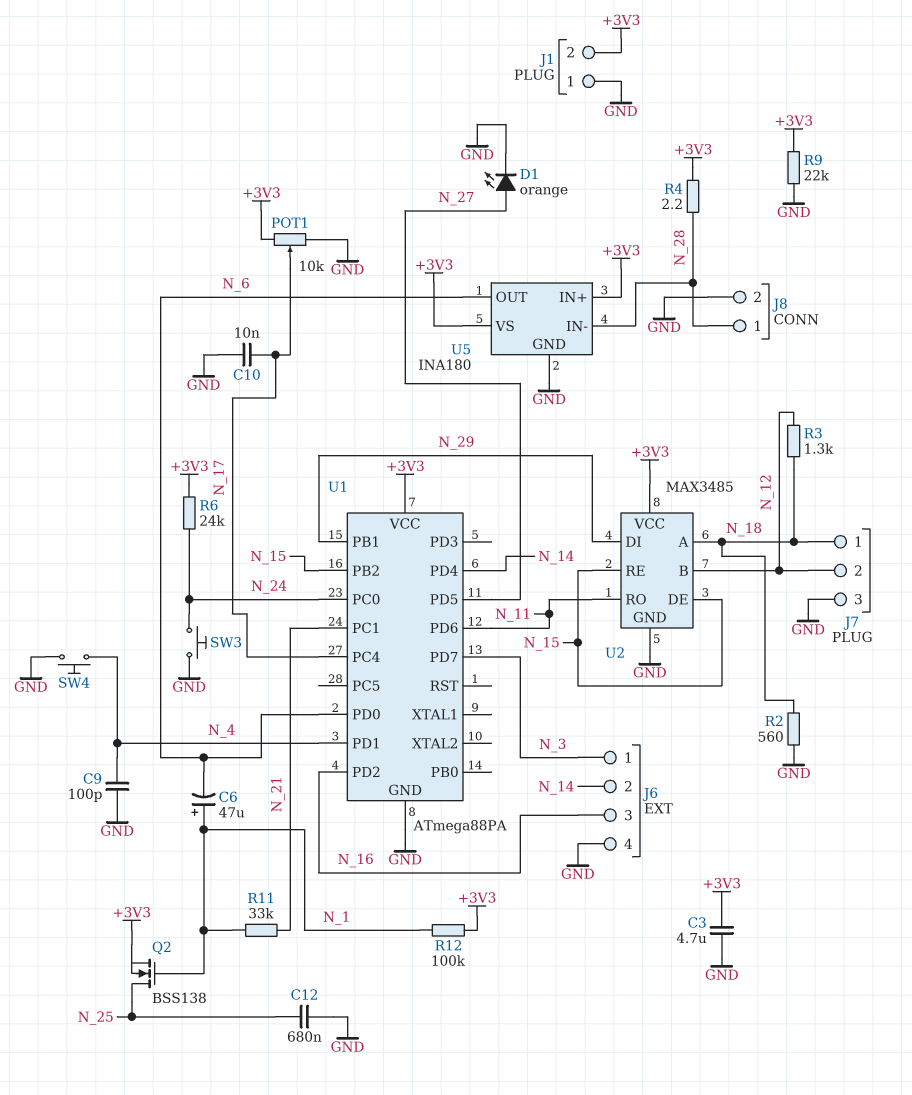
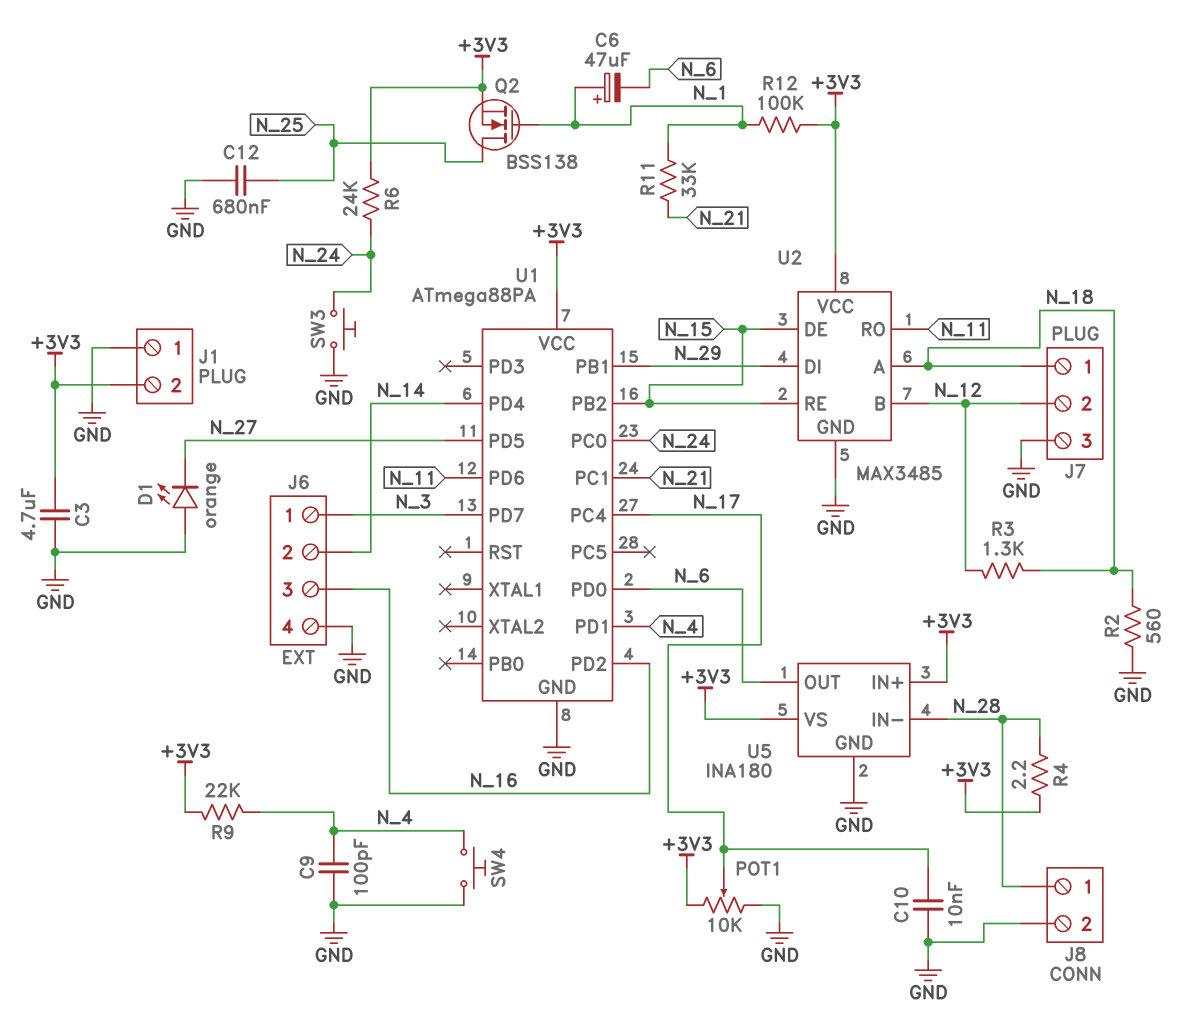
D1: LED orange (A N_27, K GND) -> LED orange (A GND, K N_27)
R9: 22k (+3V3, GND) -> 22k (+3V3, N_4)

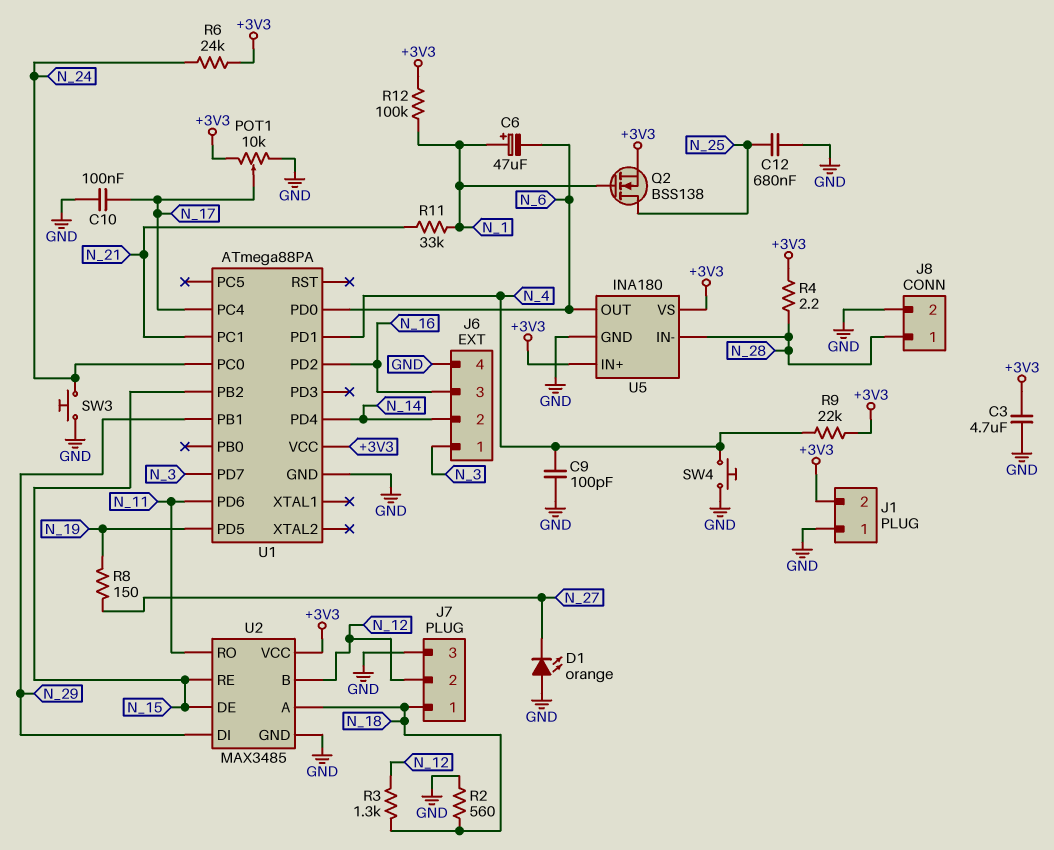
C10: 10nF (GND, N_17) -> 100nF (GND, N_17)
R8: none -> 150 (N_19, N_27)
U1 pin PD5: N_27 -> N_19

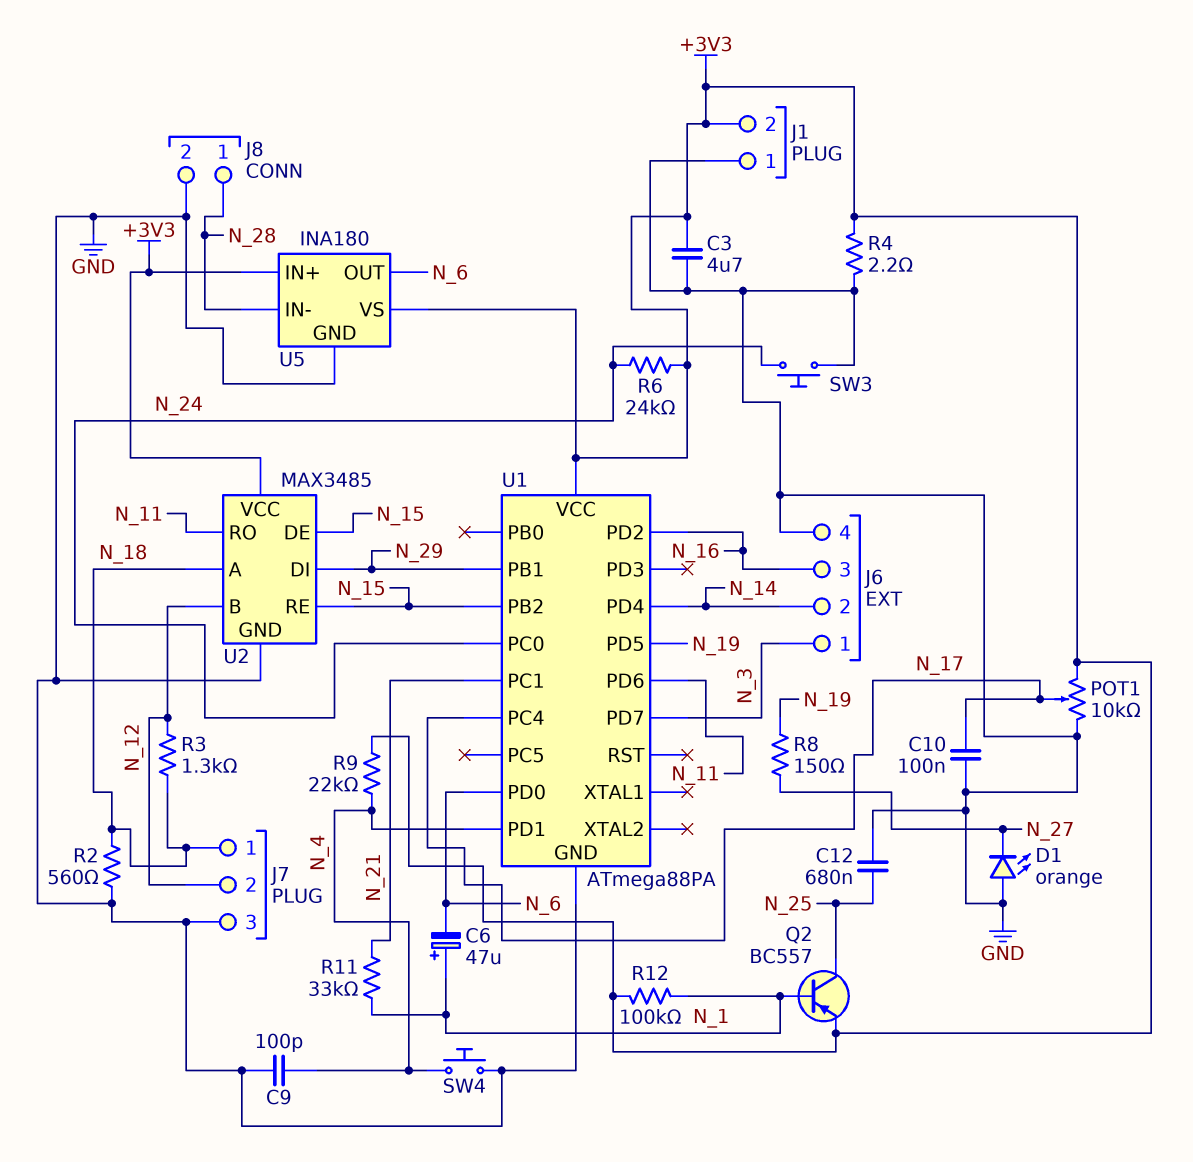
Q2: NMOS BSS138 (G N_1, D N_25, S +3V3) -> PNP BC557 (B N_1, C N_25, E +3V3)
R4: 2.2 (+3V3, N_28) -> 2.2 (+3V3, GND)

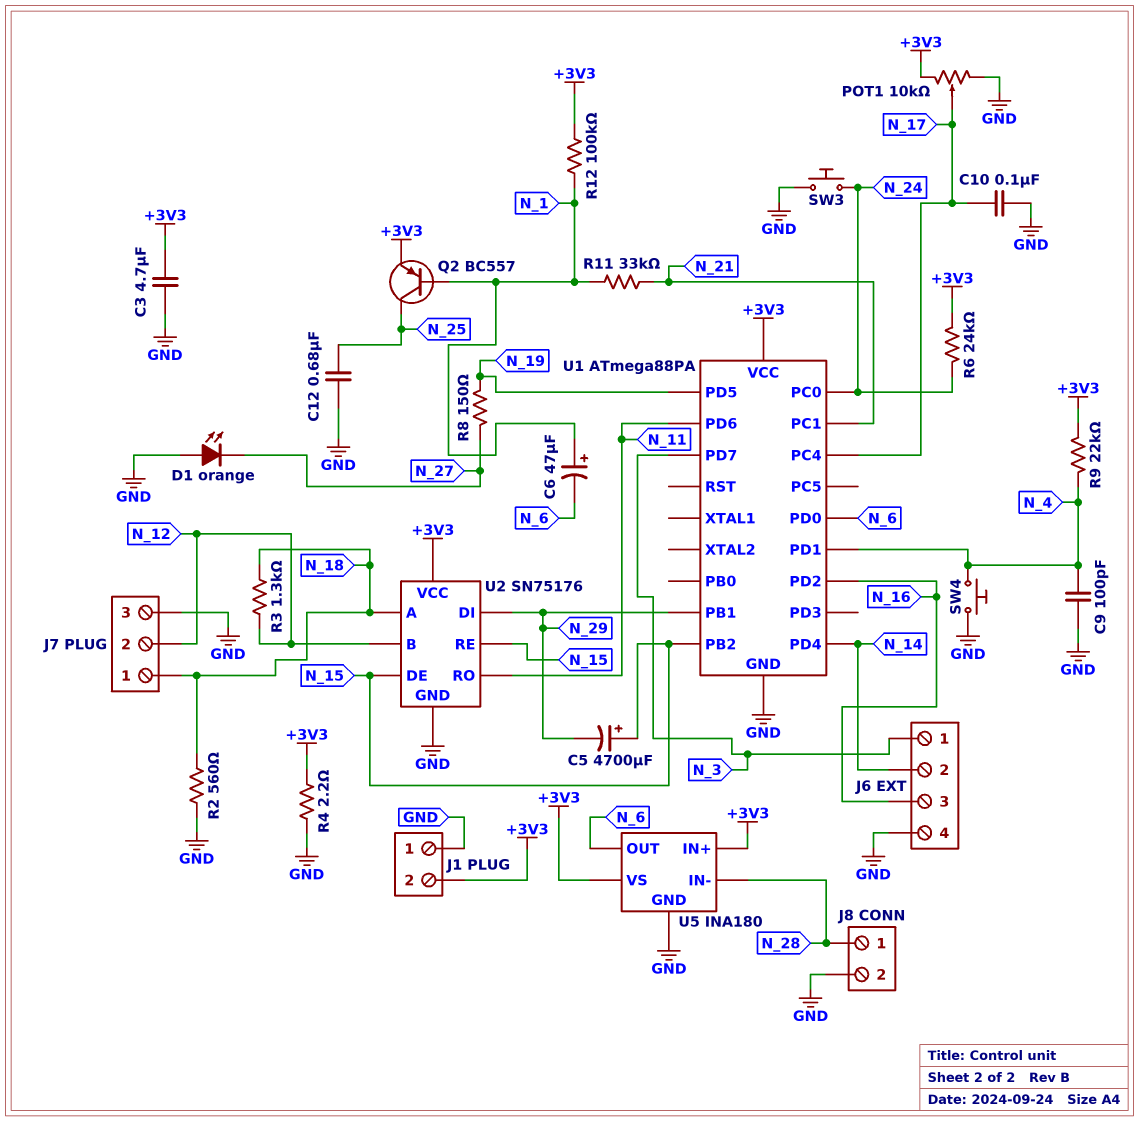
C5: none -> 4700uF (plus N_15, minus N_29)
U2: MAX3485 -> SN75176

